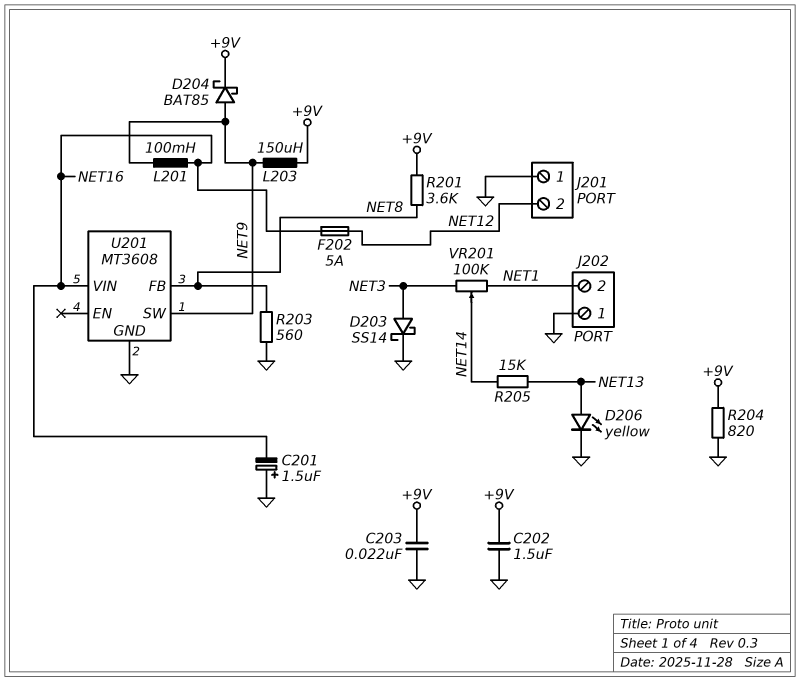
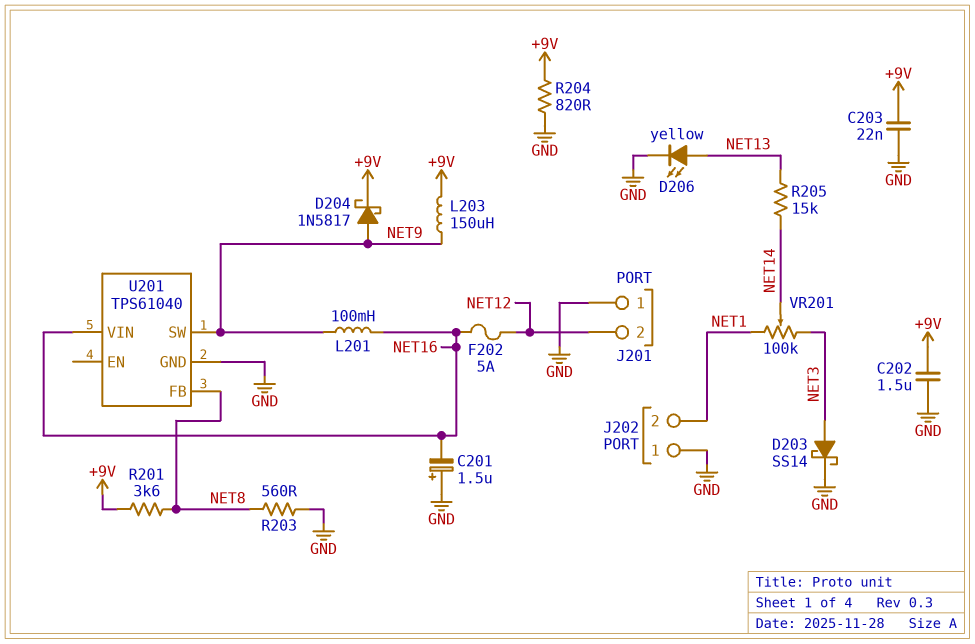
D204: schottky BAT85 (A NET9, K +9V) -> schottky 1N5817 (A NET9, K +9V)
U201: MT3608 -> TPS61040

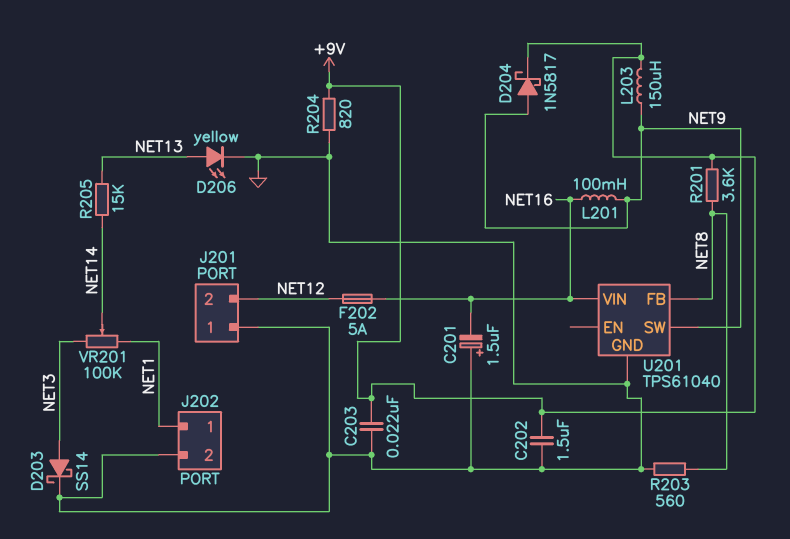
J202 pin 1: GND -> NET1
J202 pin 2: NET1 -> GND

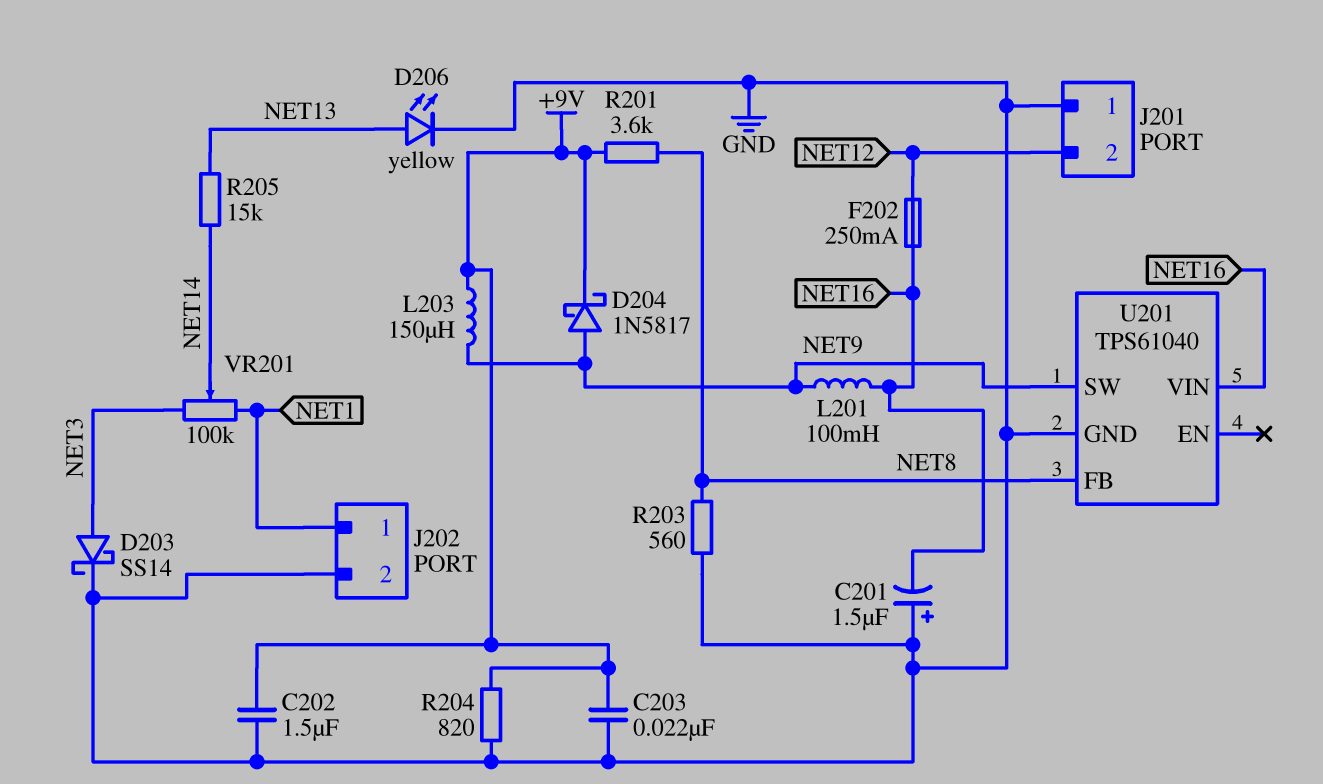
F202: 5A (NET12, NET16) -> 250mA (NET12, NET16)

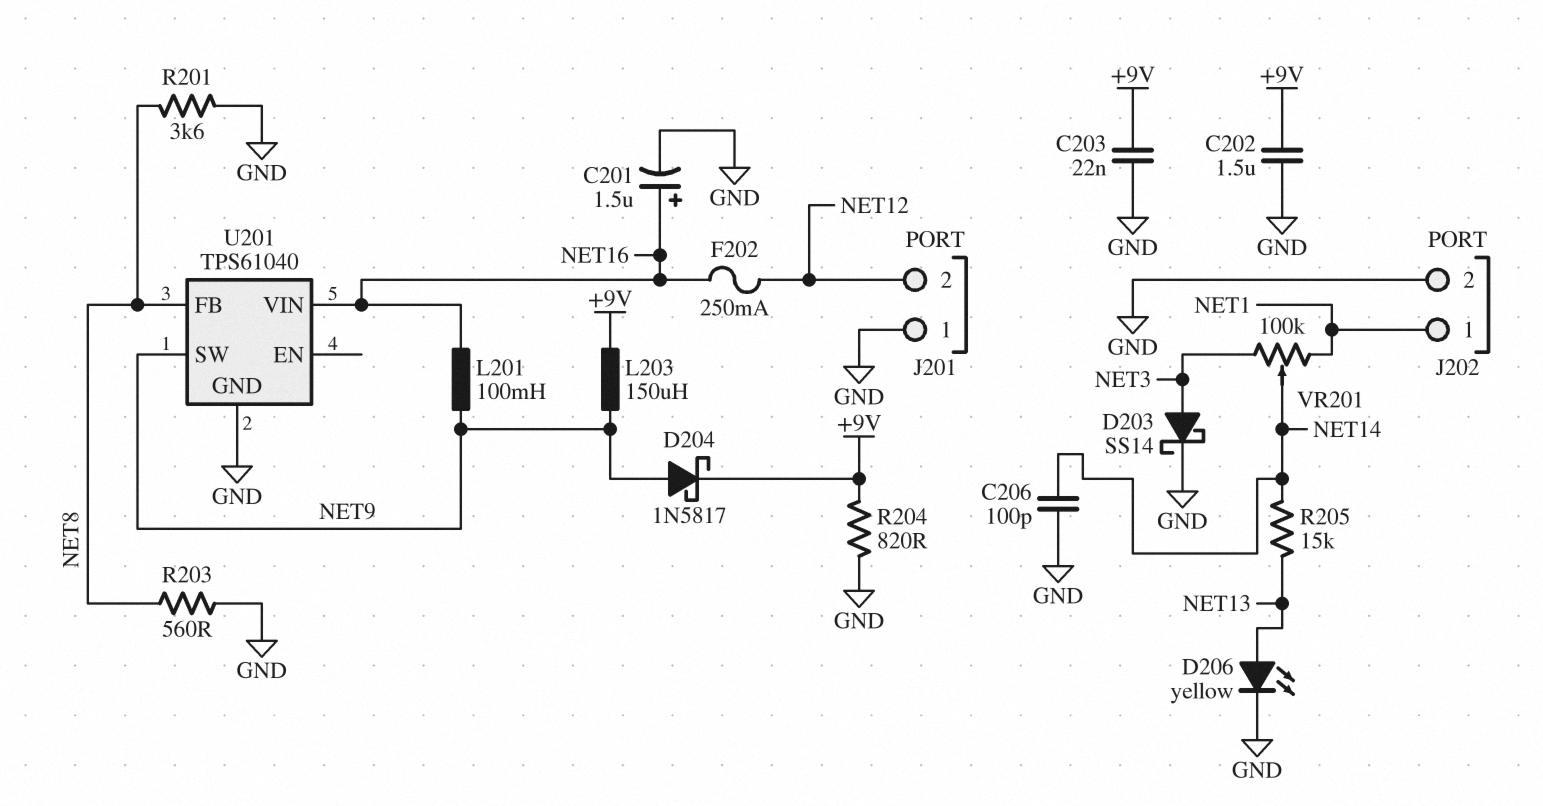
C201: 1.5uF (plus GND, minus NET16) -> 1.5uF (plus NET16, minus GND)
C206: none -> 100pF (GND, NET14)
R201: 3.6k (+9V, NET8) -> 3.6k (GND, NET8)

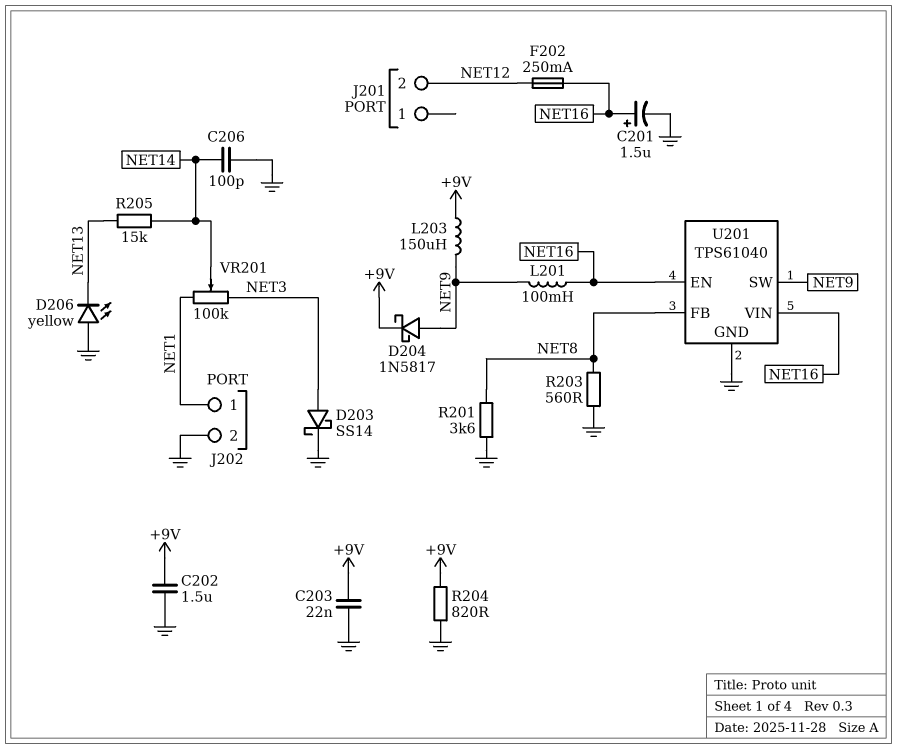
D206: LED yellow (A NET13, K GND) -> LED yellow (A GND, K NET13)
J201 pin 1: GND -> none
U201 pin EN: none -> NET16

